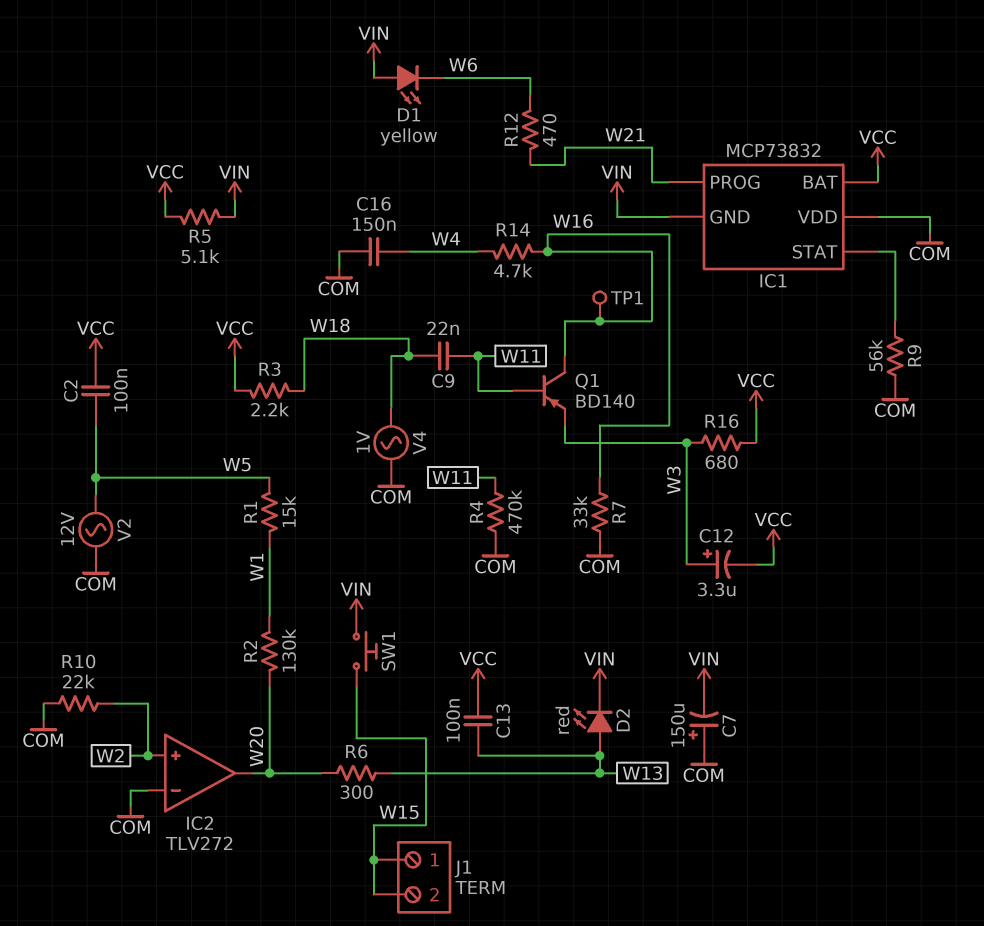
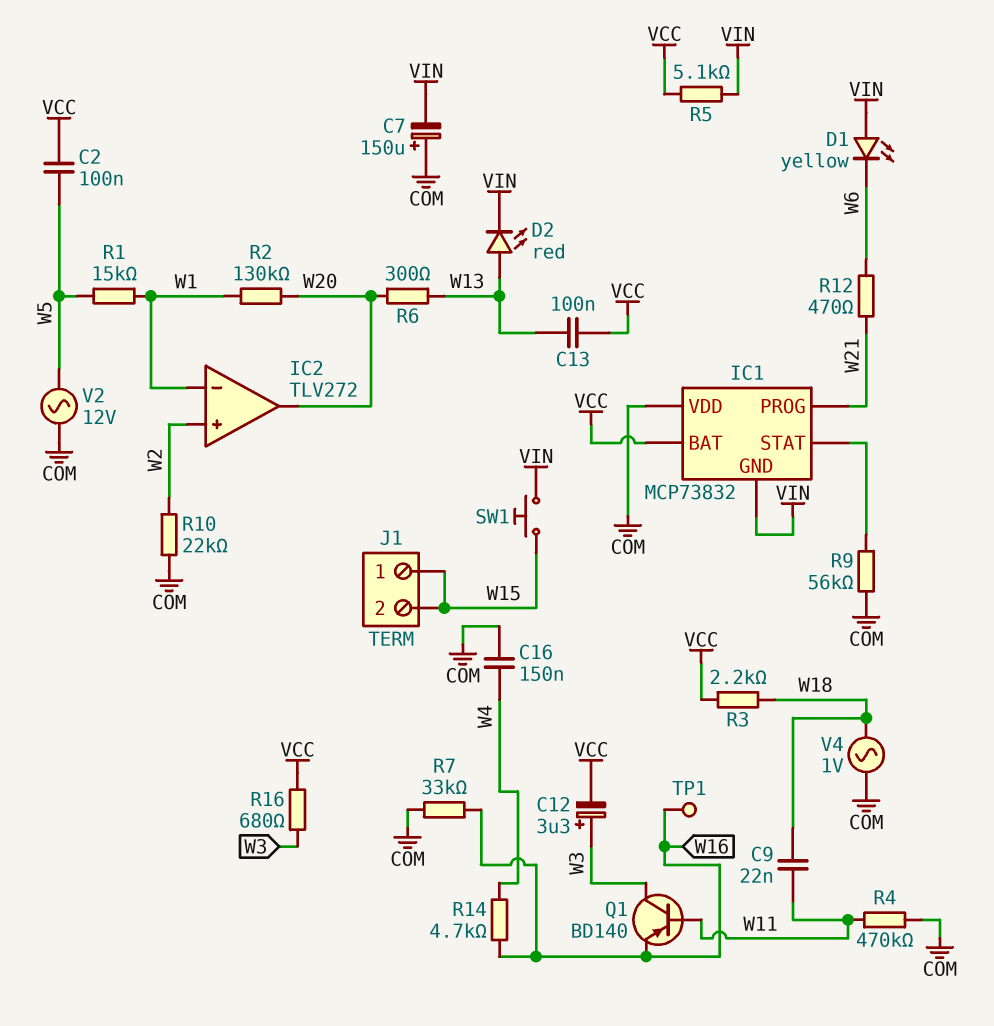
IC2 pin in-: COM -> W1
Q1: PNP BD140 (B W11, C W16, E W3) -> PNP BD140 (B W11, C W3, E W16)

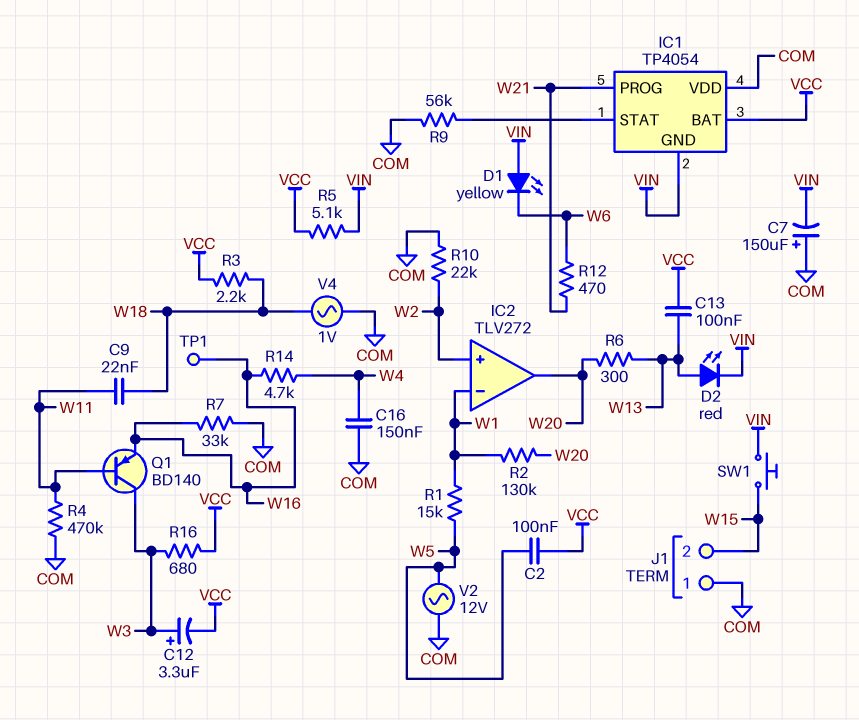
IC1: MCP73832 -> TP4054
J1 pin 1: W15 -> COM

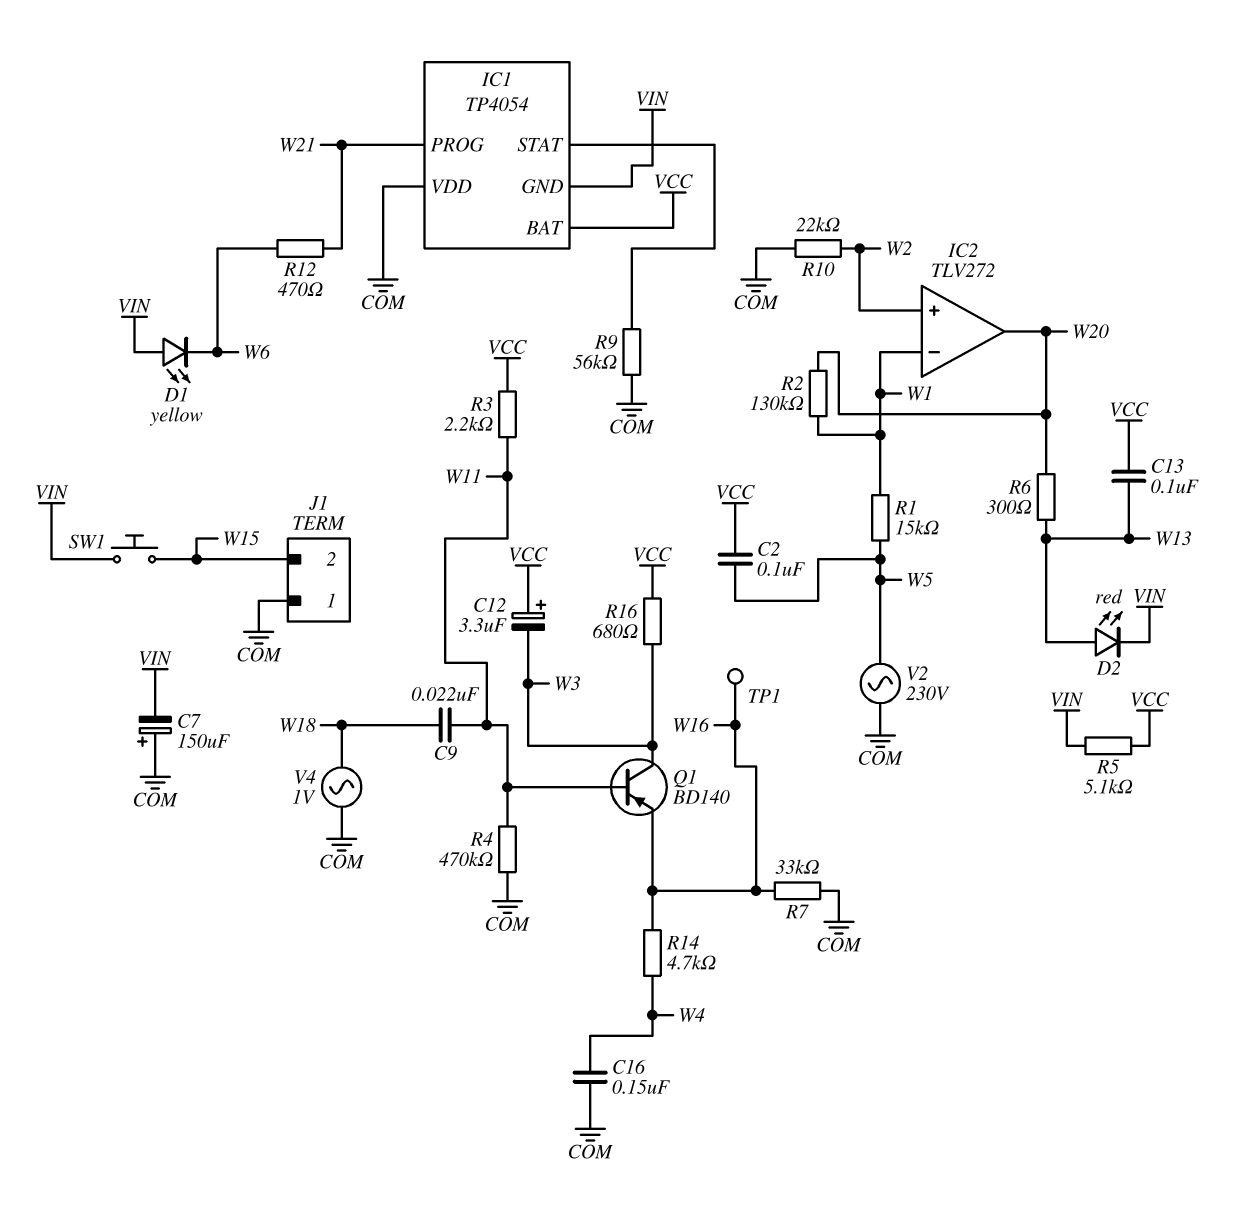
C12: 3.3uF (plus W3, minus VCC) -> 3.3uF (plus VCC, minus W3)
R3: 2.2k (VCC, W18) -> 2.2k (VCC, W11)
V2: AC 12V (COM, W5) -> AC 230V (COM, W5)

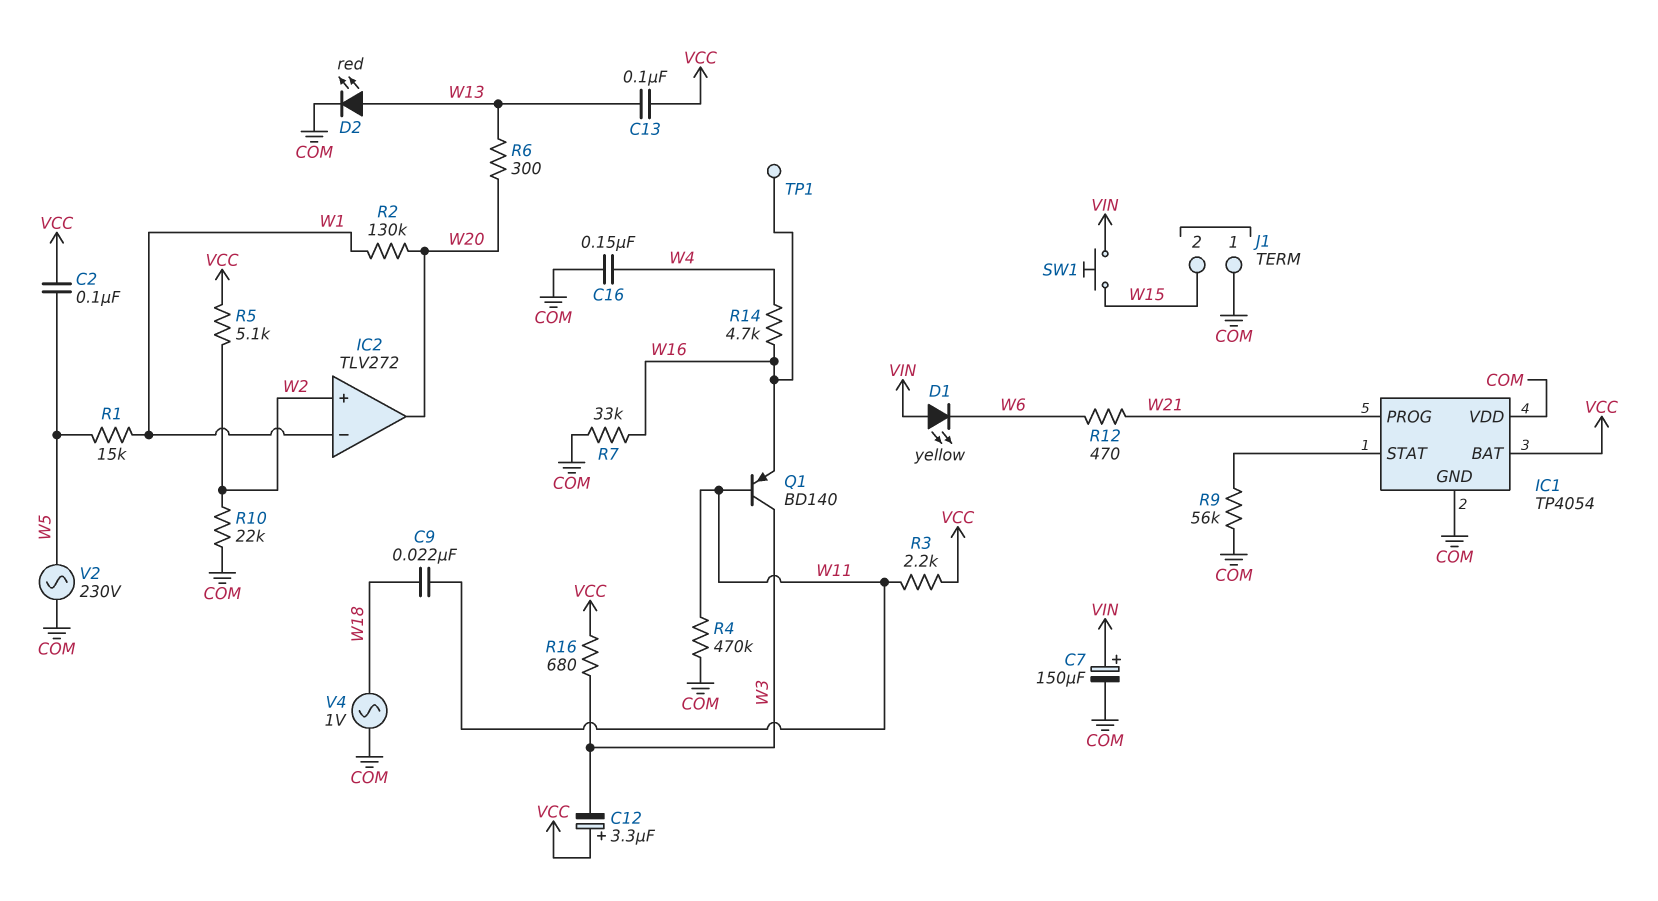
C7: 150uF (plus COM, minus VIN) -> 150uF (plus VIN, minus COM)
D2: LED red (A W13, K VIN) -> LED red (A W13, K COM)
IC1 pin GND: VIN -> COM
R5: 5.1k (VCC, VIN) -> 5.1k (VCC, W2)

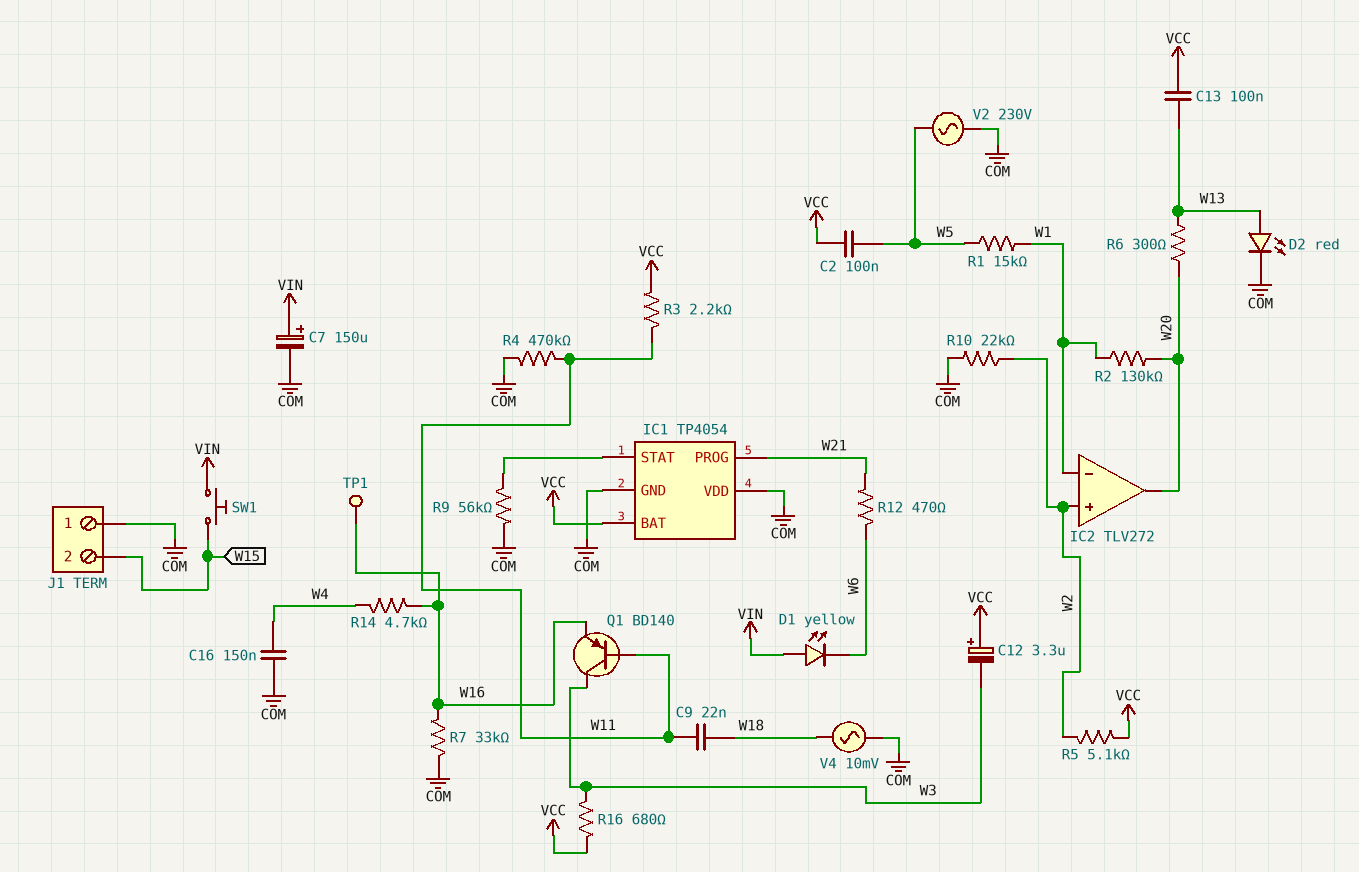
V4: AC 1V (COM, W18) -> AC 10mV (COM, W18)

